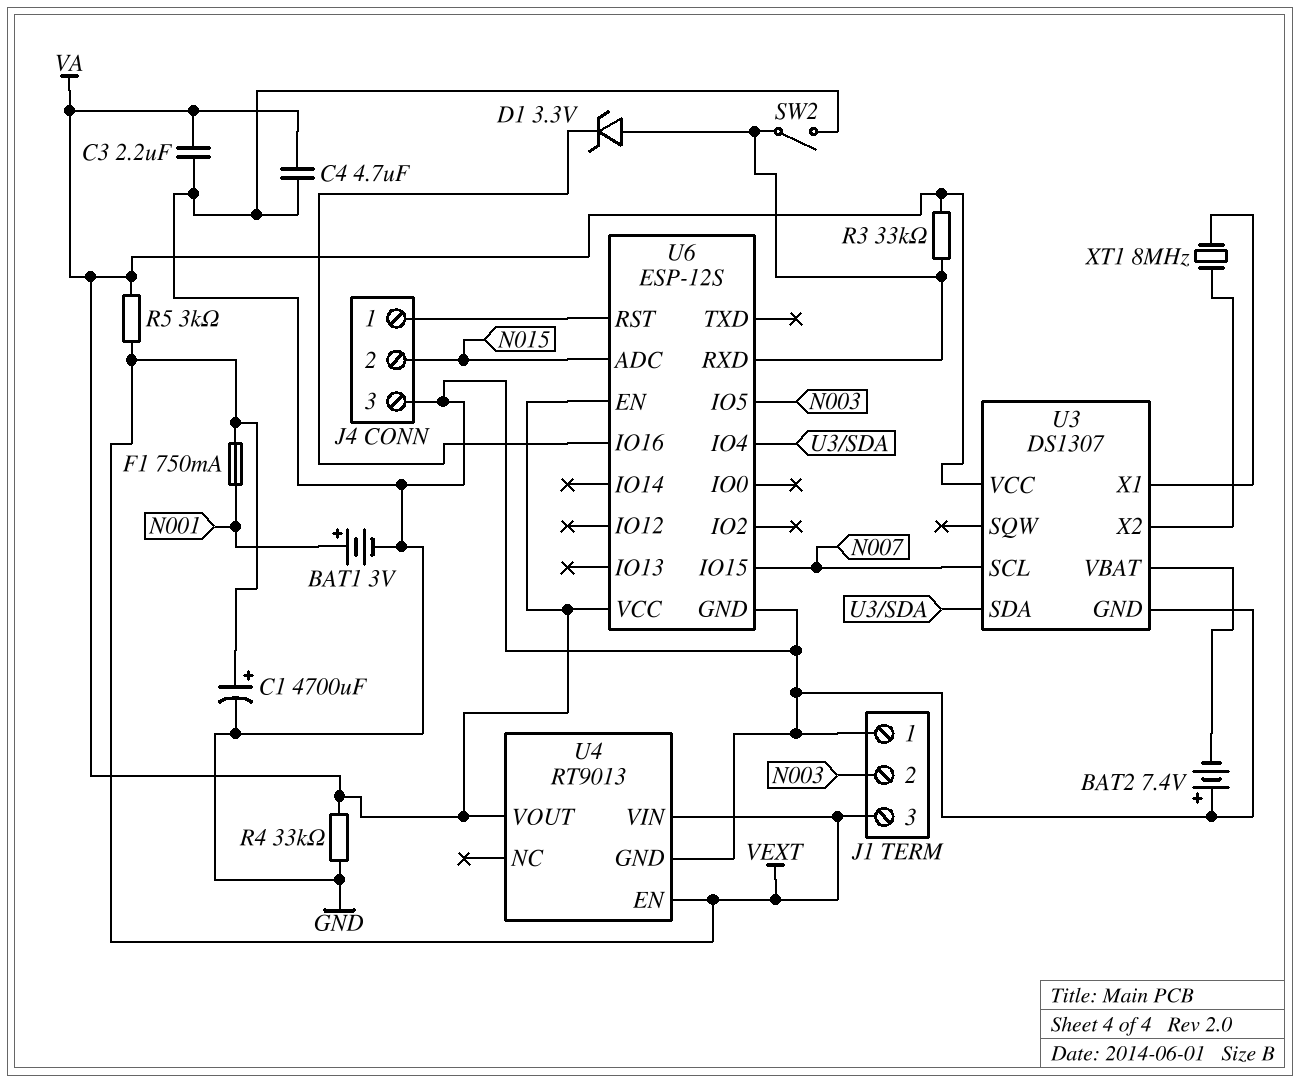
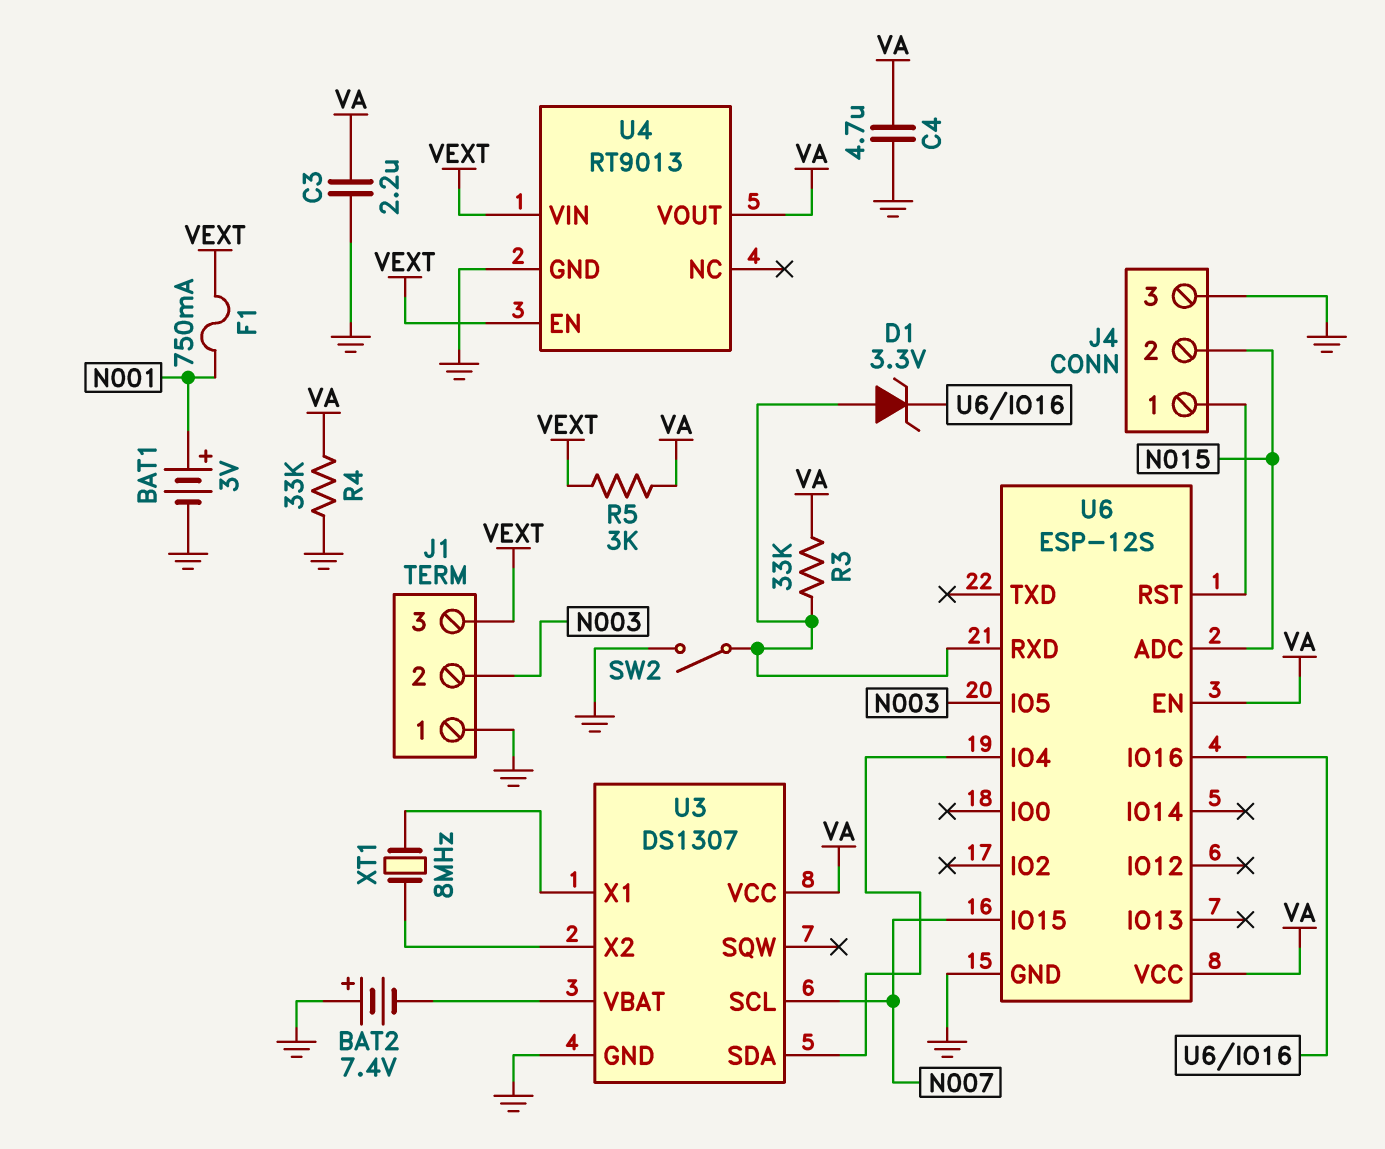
C1: 4700uF (plus VEXT, minus GND) -> none

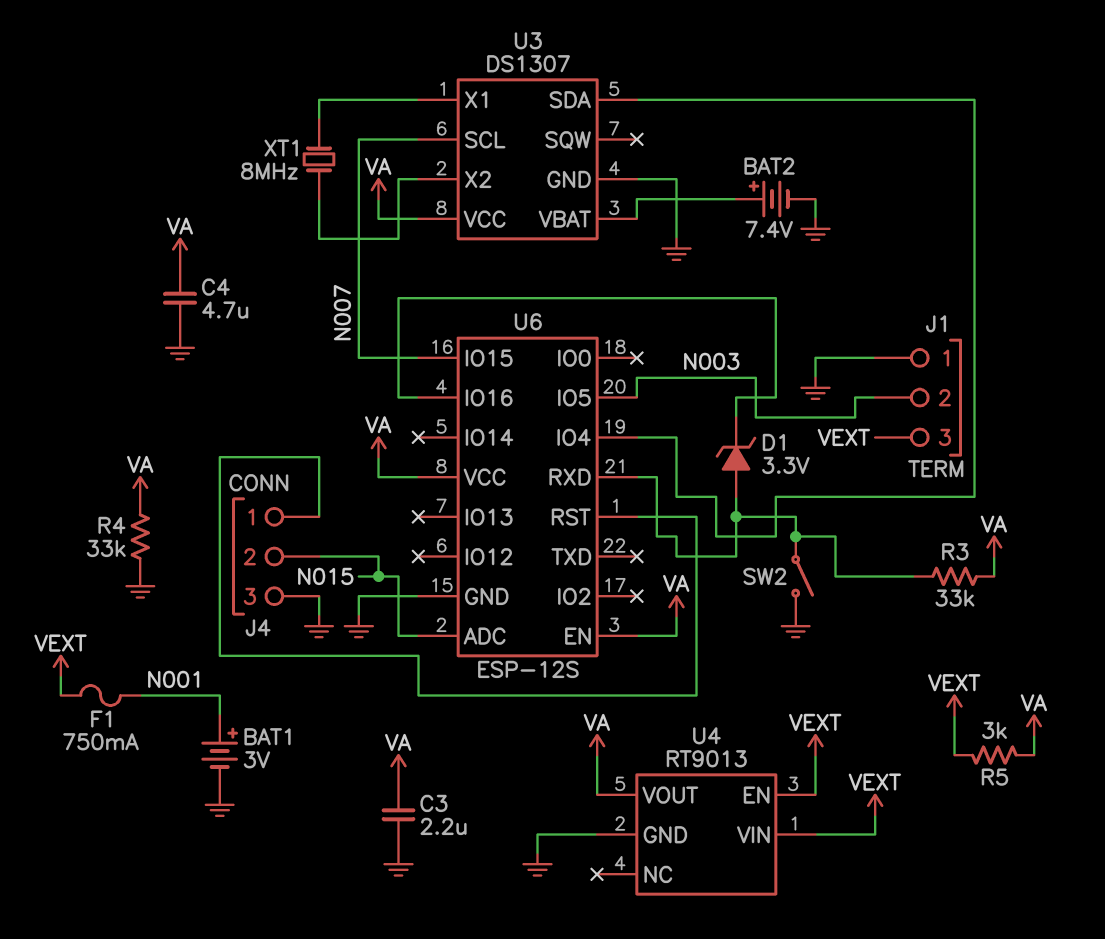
BAT2: 7.4V (plus GND, minus U3/VBAT) -> 7.4V (plus U3/VBAT, minus GND)

